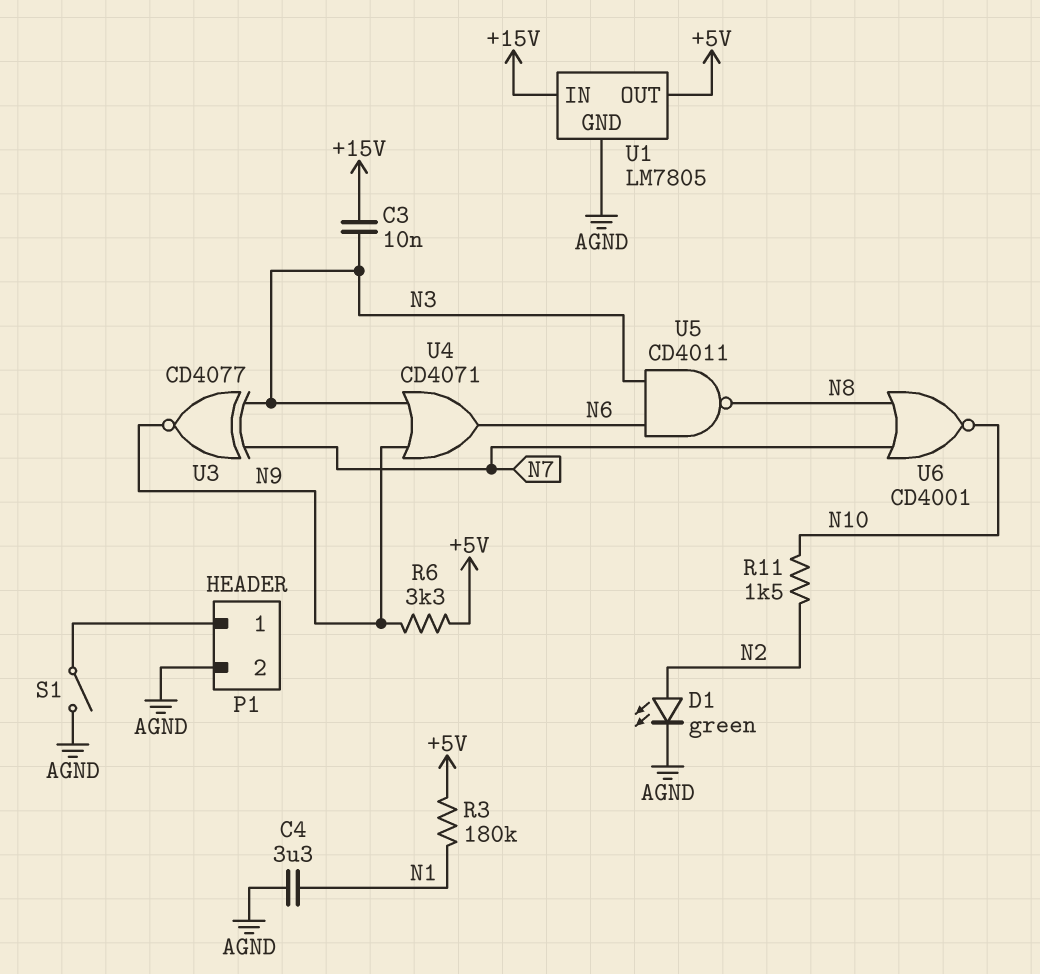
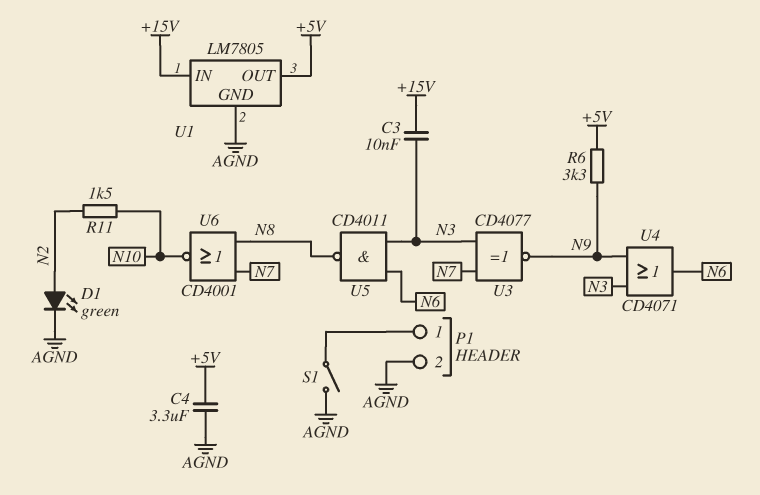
C4: 3.3uF (AGND, N1) -> 3.3uF (+5V, AGND)
R3: 180k (+5V, N1) -> none

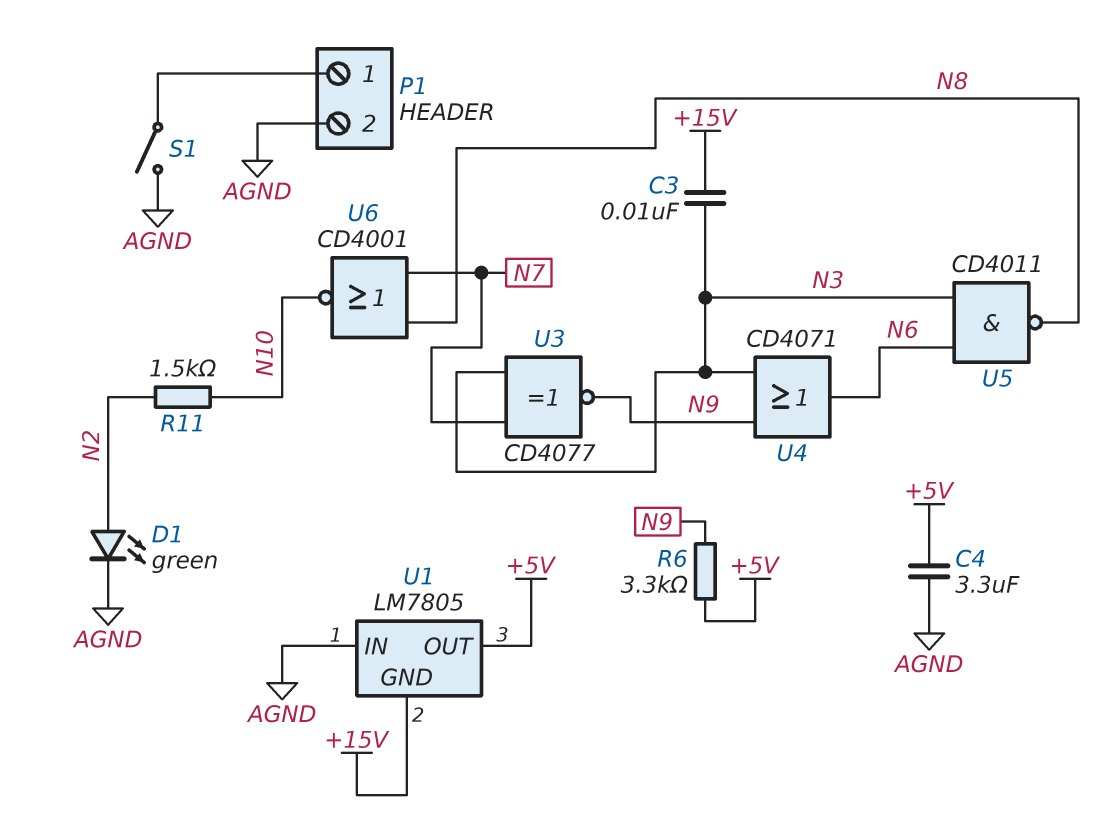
U1 pin GND: AGND -> +15V
U1 pin IN: +15V -> AGND

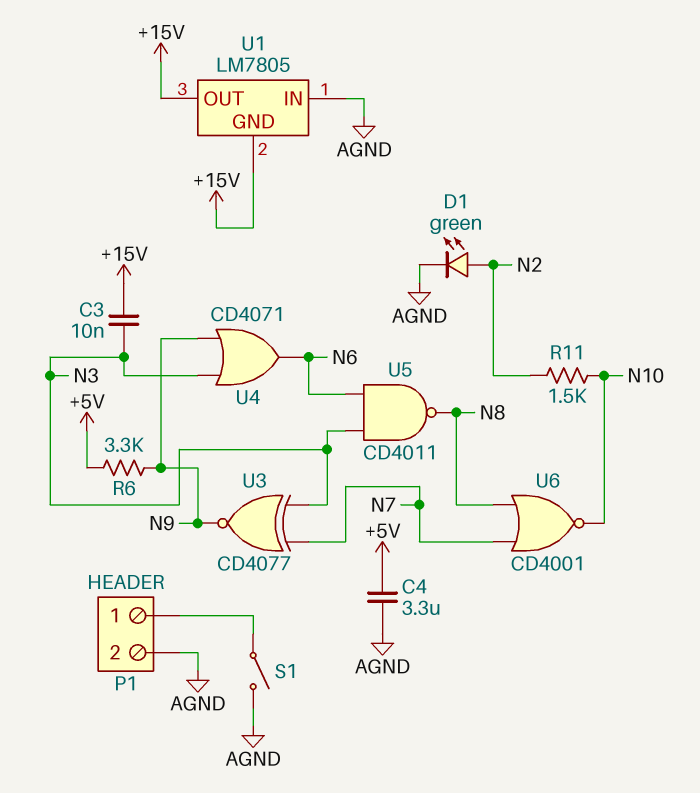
U1 pin OUT: +5V -> +15V

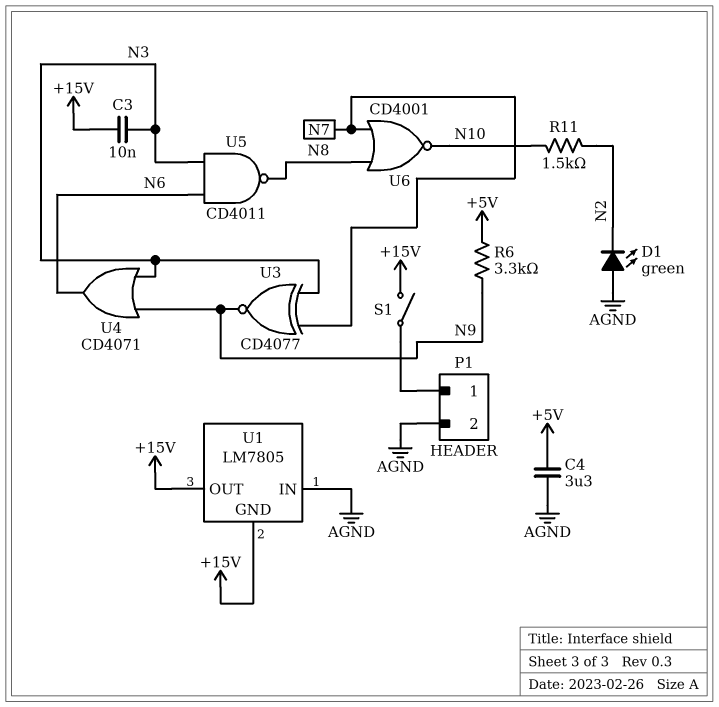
D1: LED green (A N2, K AGND) -> LED green (A AGND, K N2)
S1: switch (AGND, P1/1) -> switch (+15V, P1/1)

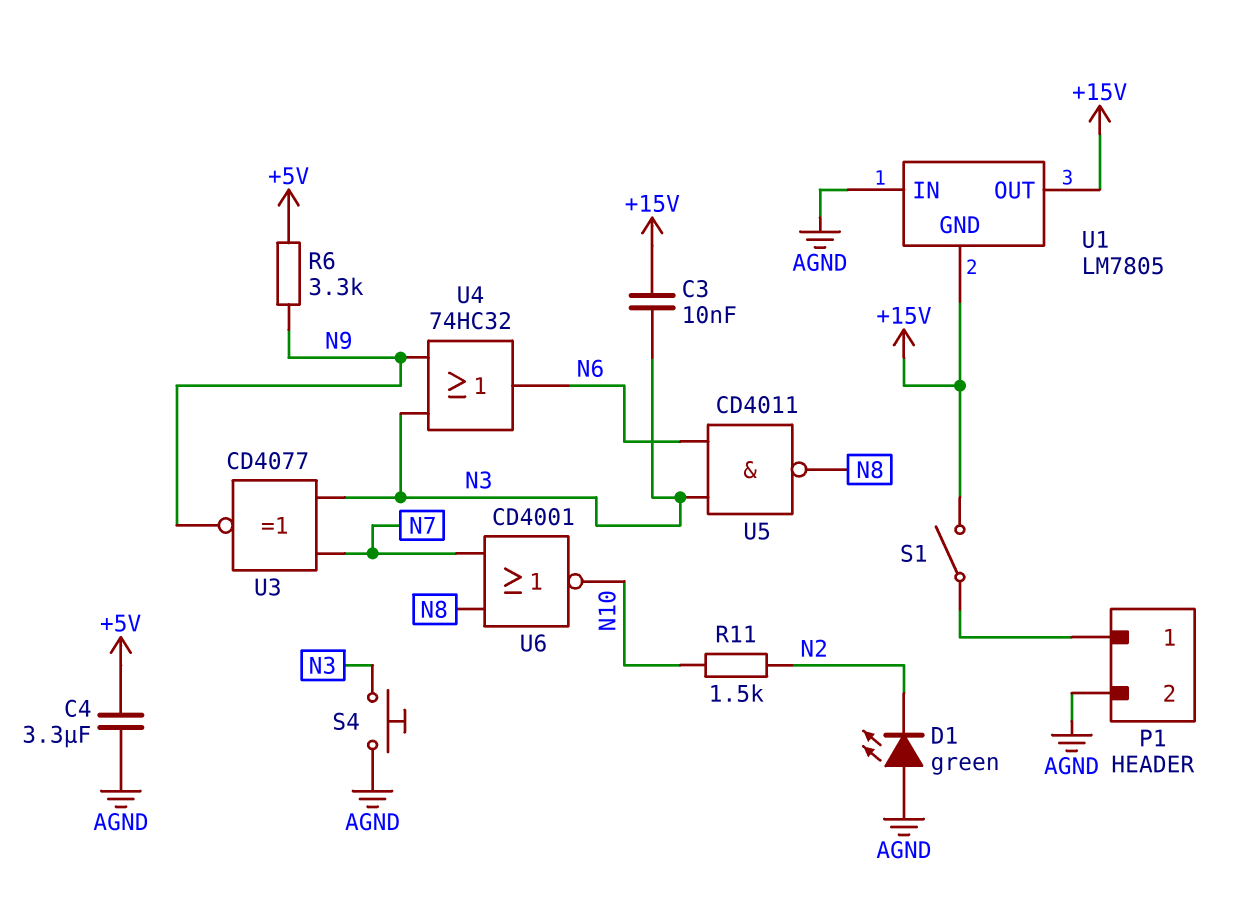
S4: none -> button (AGND, N3)
U4: OR CD4071 (in N3, in N9, out N6) -> OR 74HC32 (in N3, in N9, out N6)

